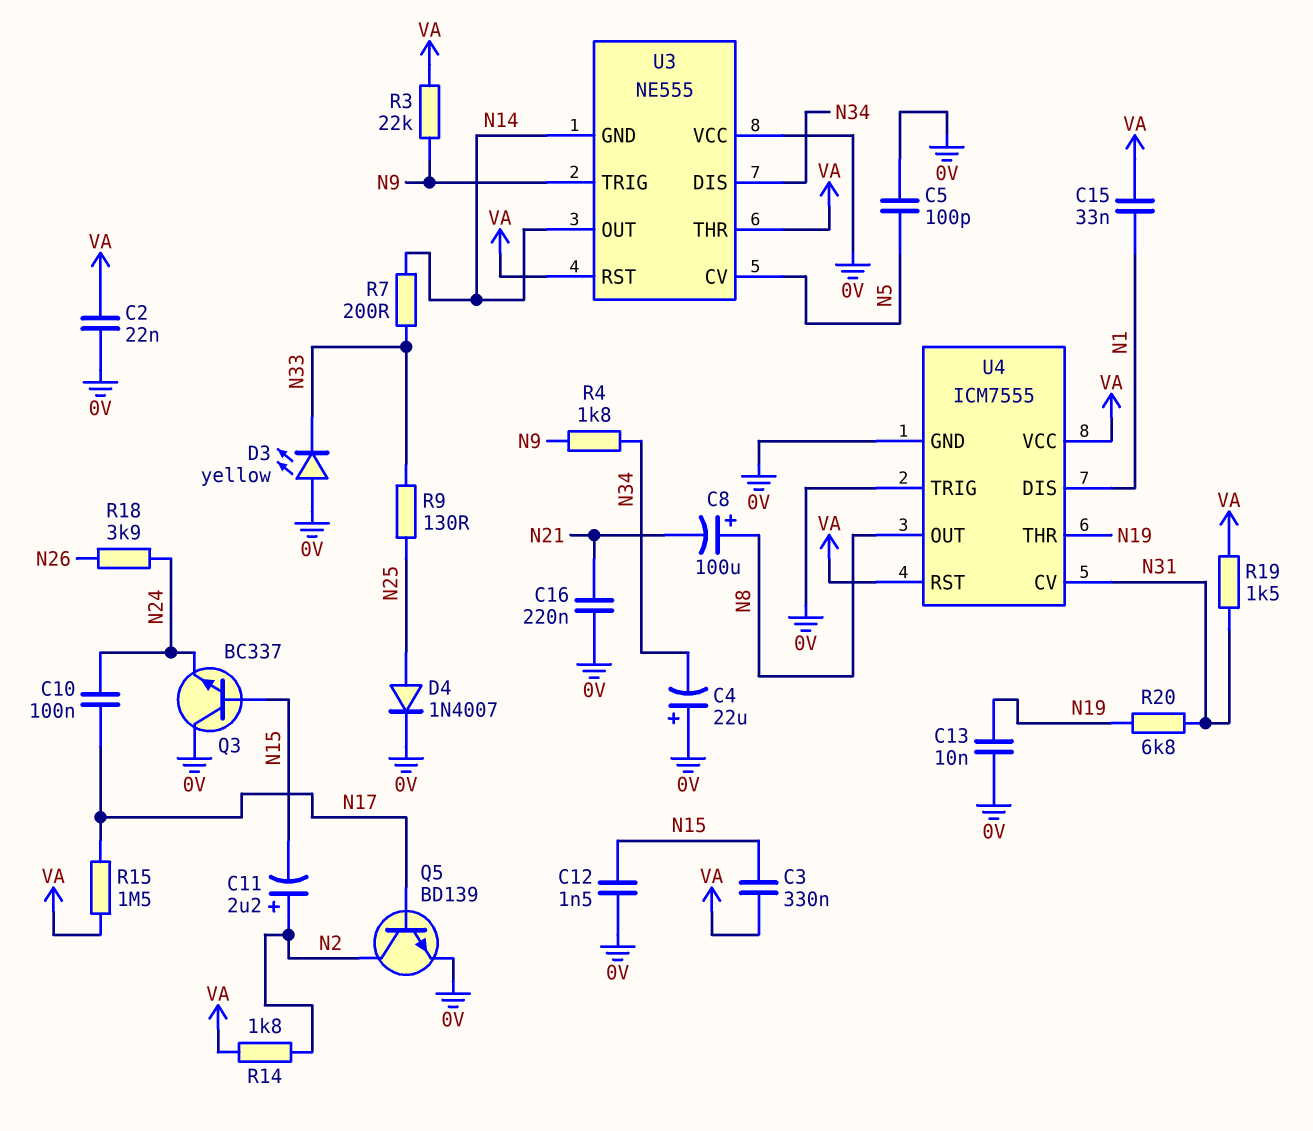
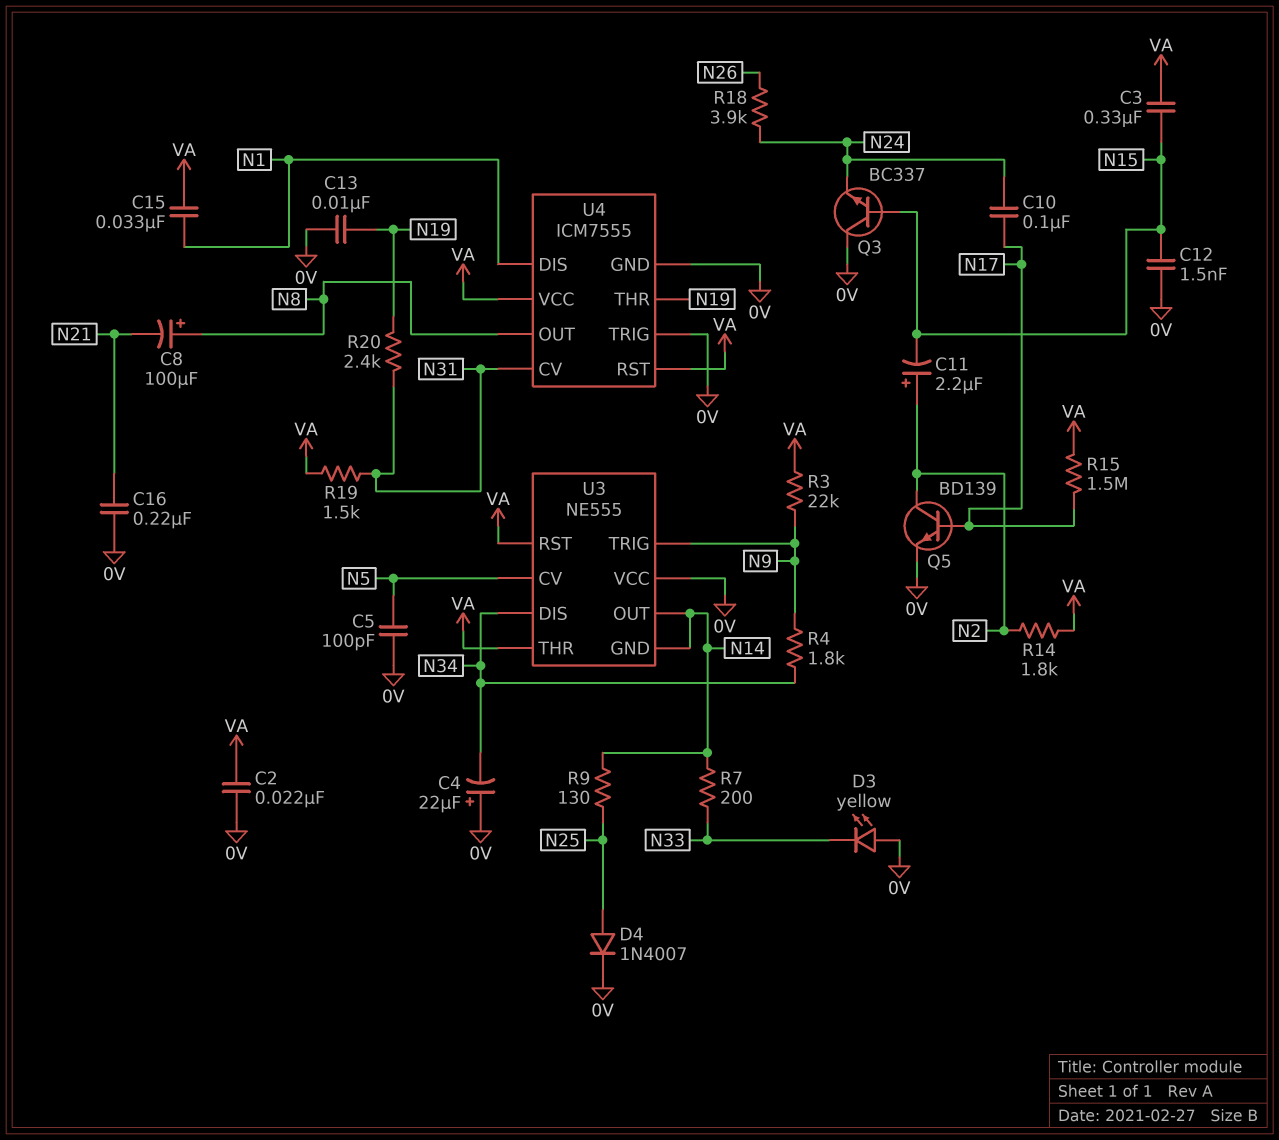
R9: 130 (N25, N33) -> 130 (N14, N25)
R20: 6.8k (N19, N31) -> 2.4k (N19, N31)

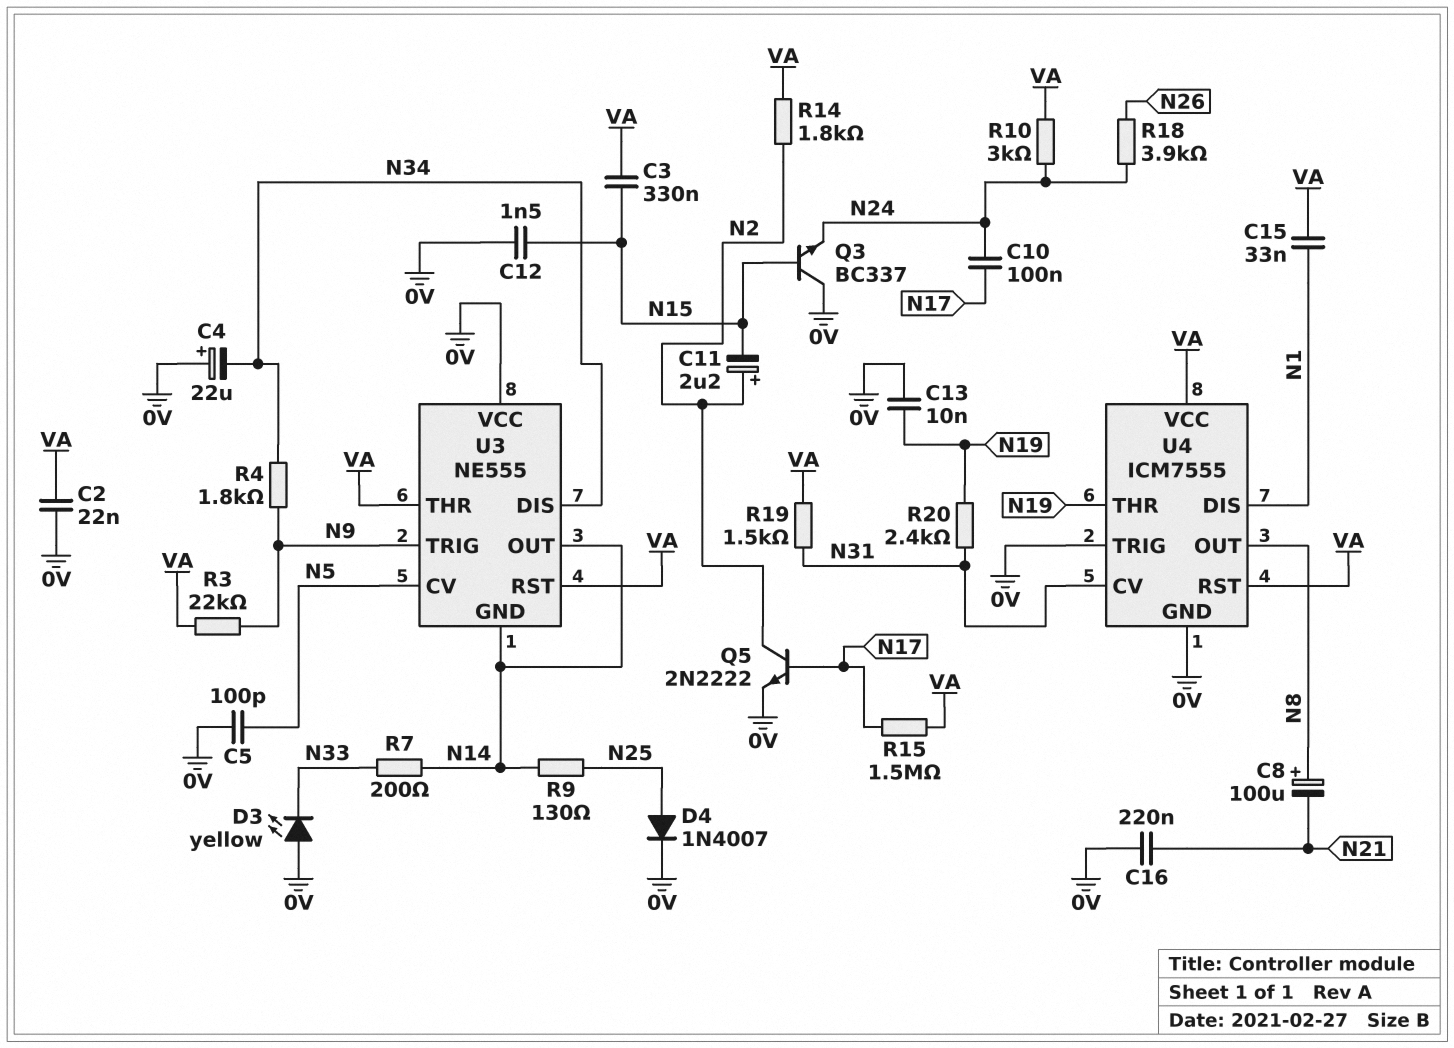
Q5: NPN BD139 (B N17, C N2, E 0V) -> NPN 2N2222 (B N17, C N2, E 0V)
R10: none -> 3k (N24, VA)

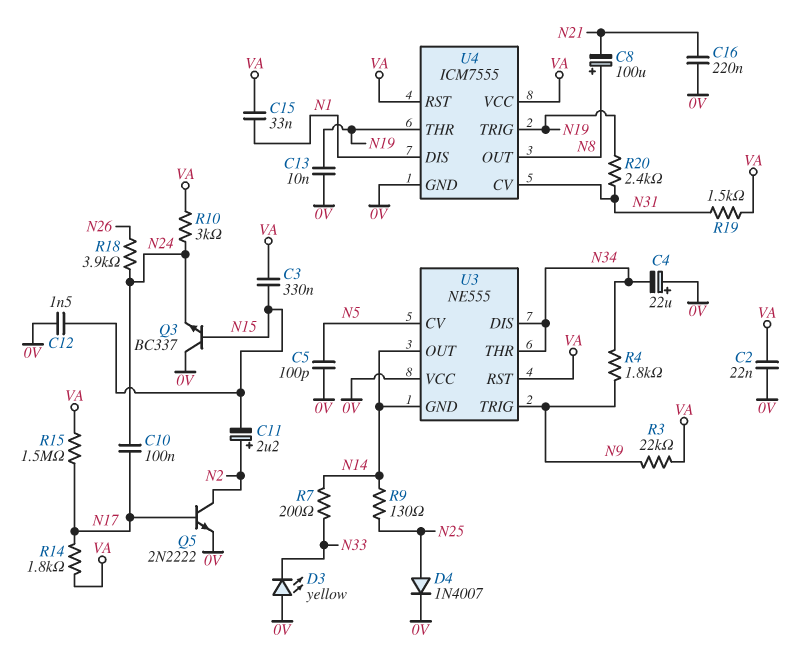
R14: 1.8k (N2, VA) -> 1.8k (N17, VA)
U3 pin THR: VA -> N34
U4 pin TRIG: 0V -> N19

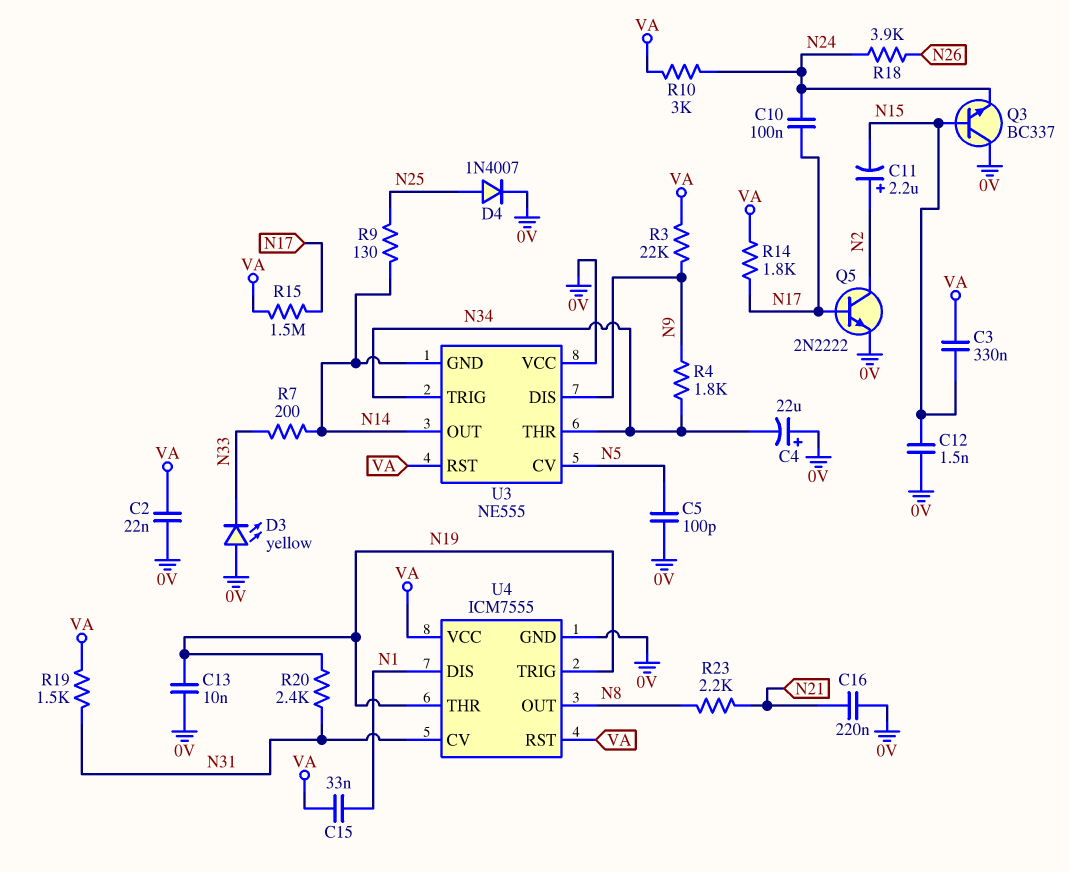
C8: 100uF (plus N8, minus N21) -> none
R23: none -> 2.2k (N8, N21)
U3 pin DIS: N34 -> N9
U3 pin TRIG: N9 -> N34

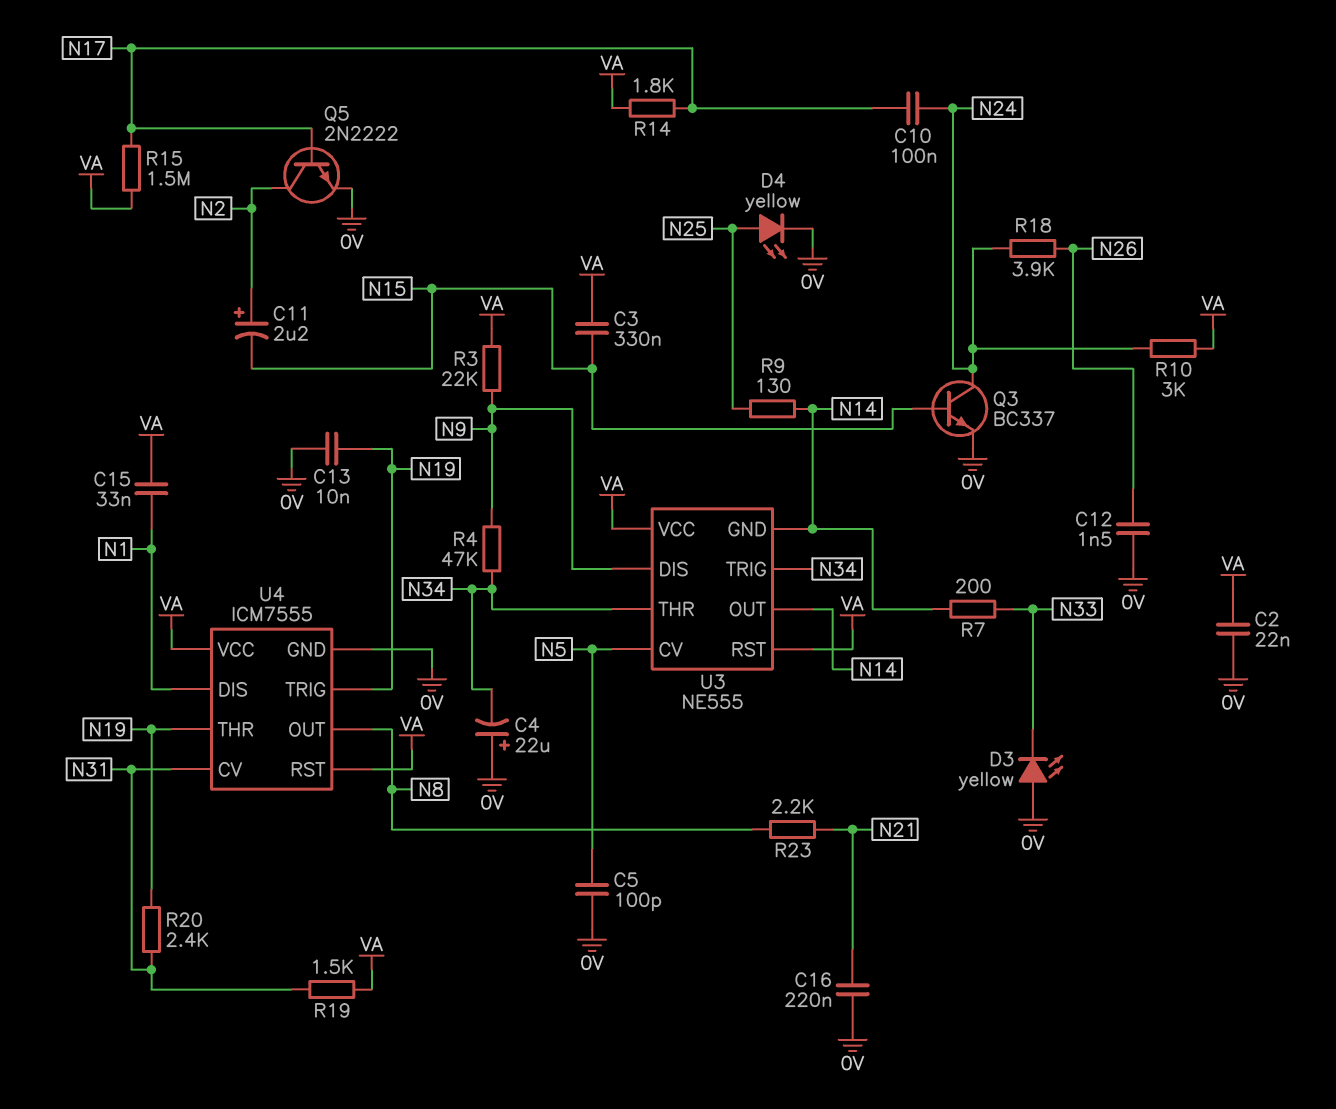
C12: 1.5nF (0V, N15) -> 1.5nF (0V, N26)
D4: diode 1N4007 (A N25, K 0V) -> LED yellow (A N25, K 0V)
Q3: NPN BC337 (B N15, C 0V, E N24) -> NPN BC337 (B N15, C N24, E 0V)
R4: 1.8k (N9, N34) -> 47k (N9, N34)
U3 pin VCC: 0V -> VA

